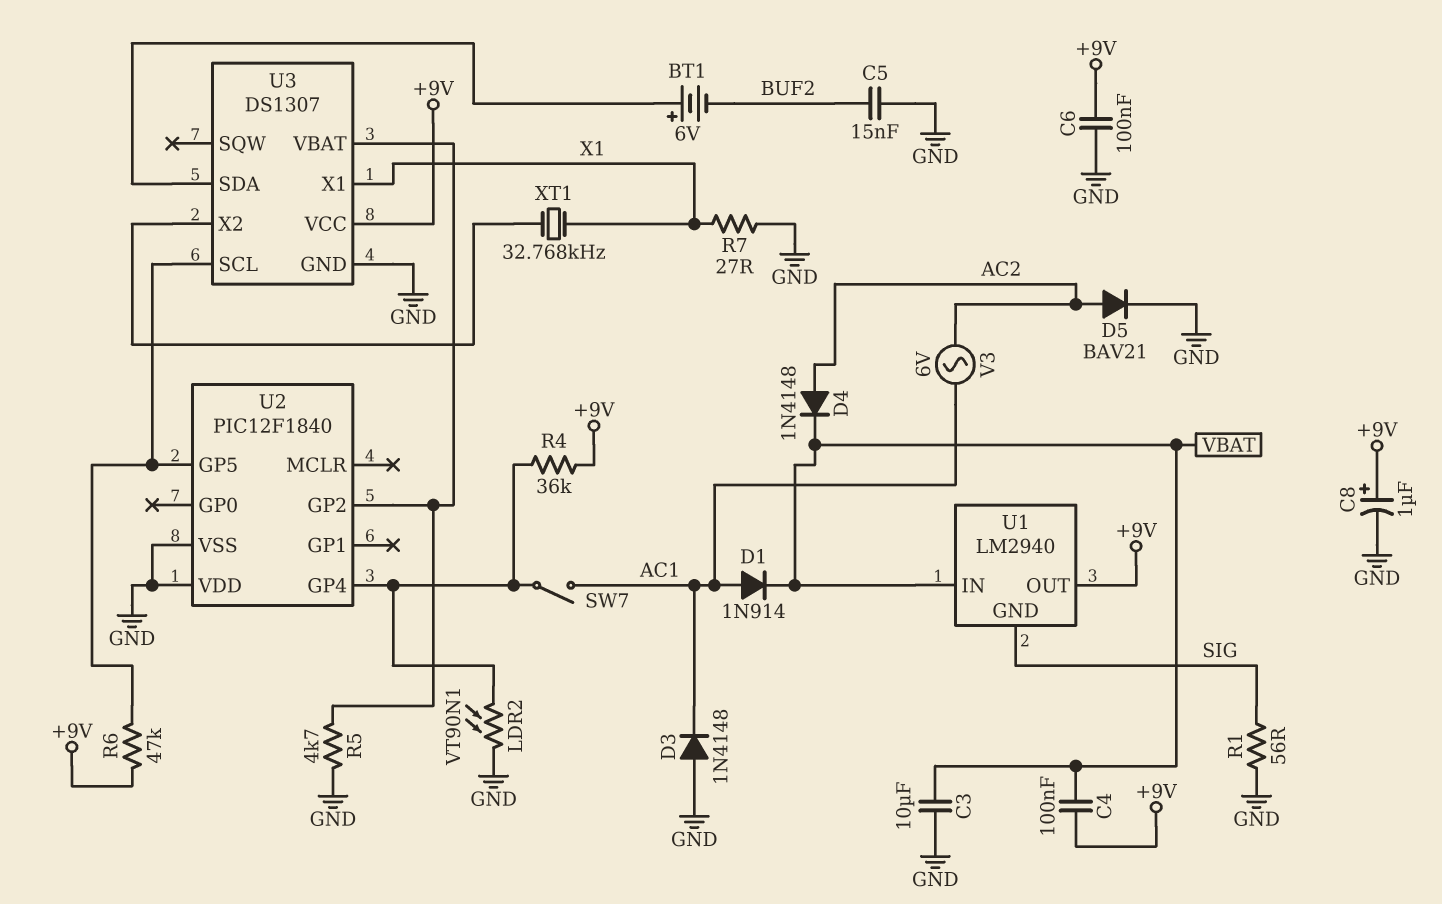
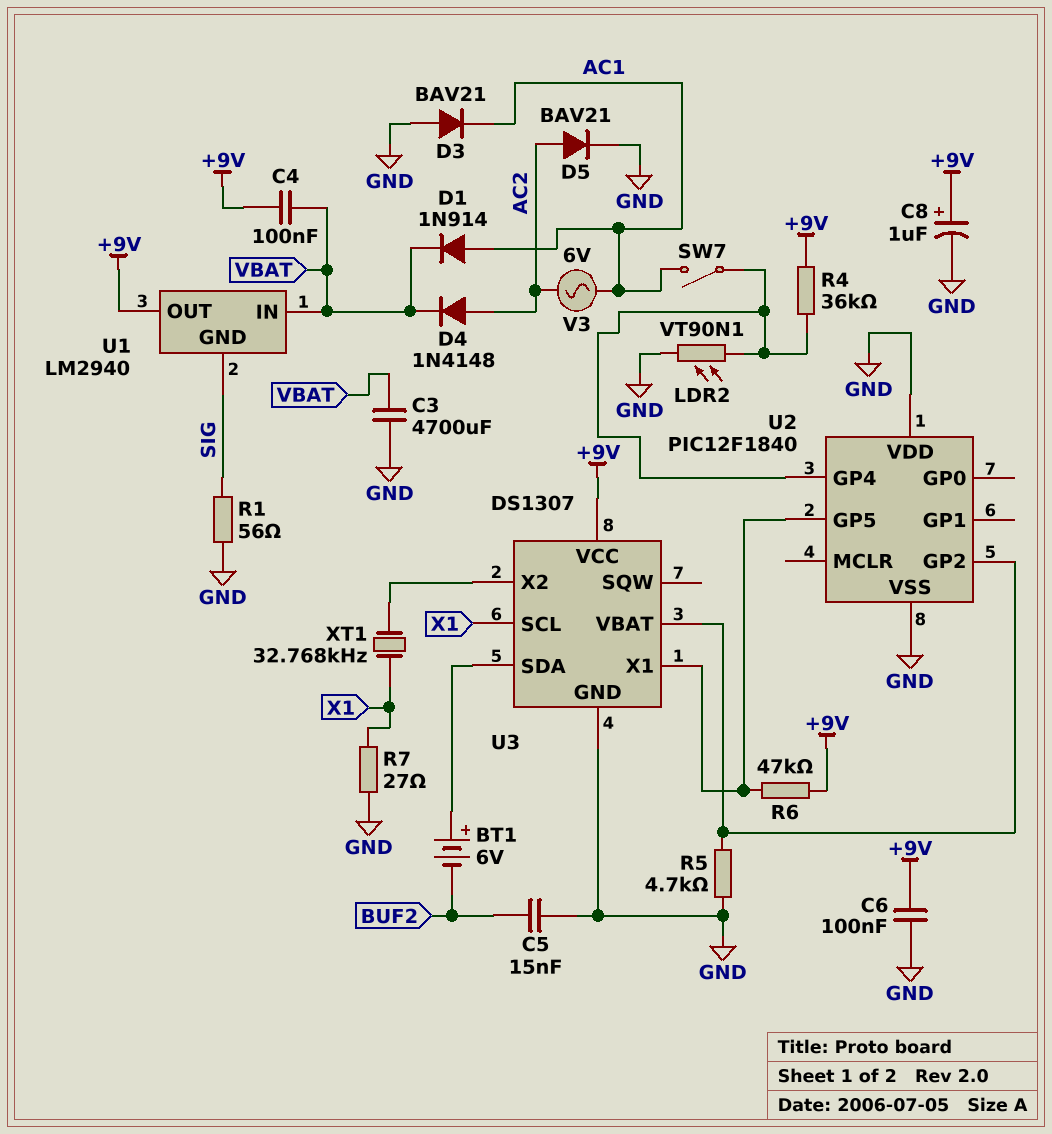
C3: 10uF (GND, VBAT) -> 4700uF (GND, VBAT)
D3: diode 1N4148 (A GND, K AC1) -> diode BAV21 (A GND, K AC1)
U3 pin SCL: U2/GP5 -> X1
U3 pin X1: X1 -> U2/GP5

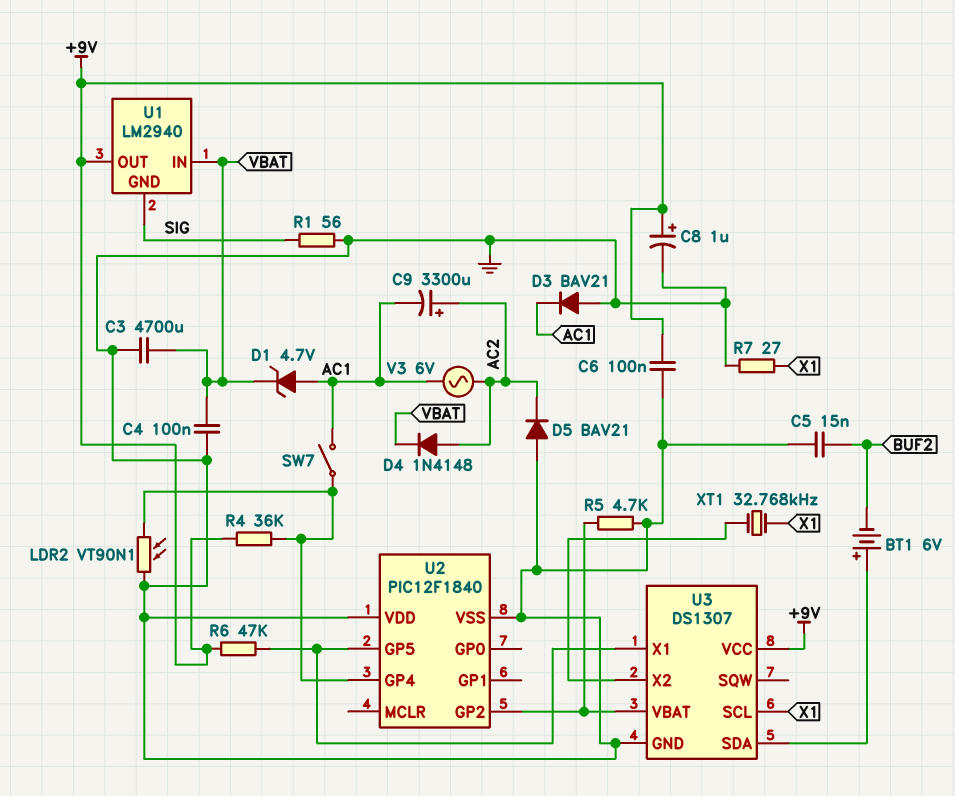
C4: 100nF (+9V, VBAT) -> 100nF (GND, VBAT)
C9: none -> 3300uF (plus AC2, minus AC1)
D1: diode 1N914 (A AC1, K VBAT) -> zener 4.7V (A AC1, K VBAT)
D5: diode BAV21 (A AC2, K GND) -> diode BAV21 (A GND, K AC2)

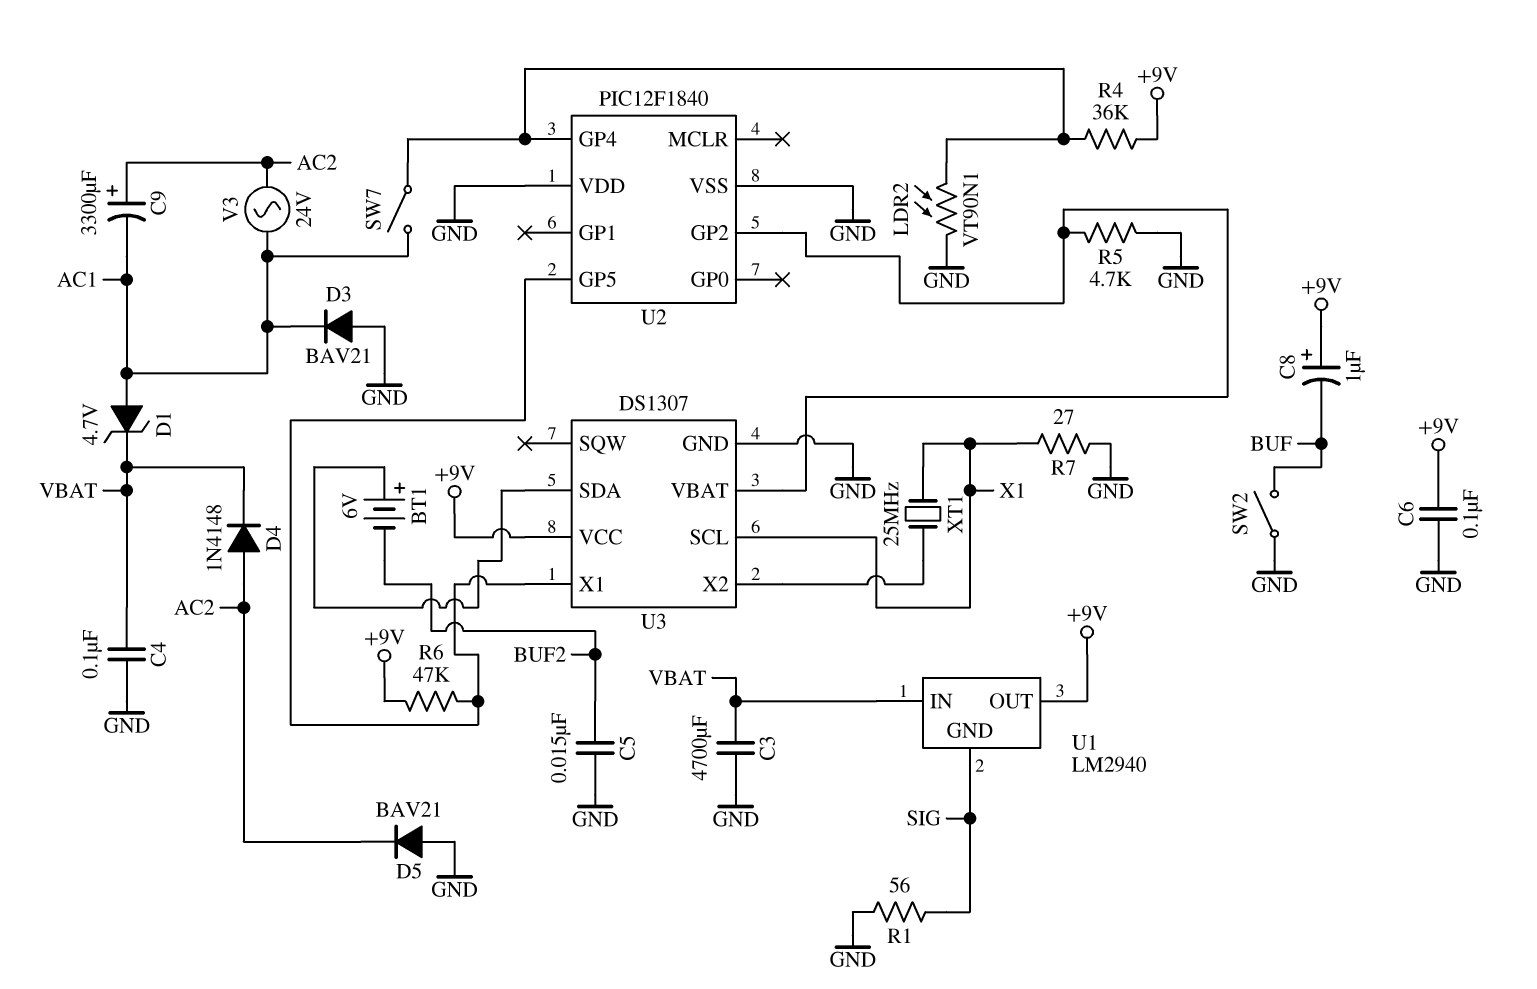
C8: 1uF (plus +9V, minus GND) -> 1uF (plus +9V, minus BUF)
SW2: none -> switch (BUF, GND)
V3: AC 6V (AC1, AC2) -> AC 24V (AC1, AC2)
XT1: 32.768kHz (U3/X2, X1) -> 25MHz (U3/X2, X1)

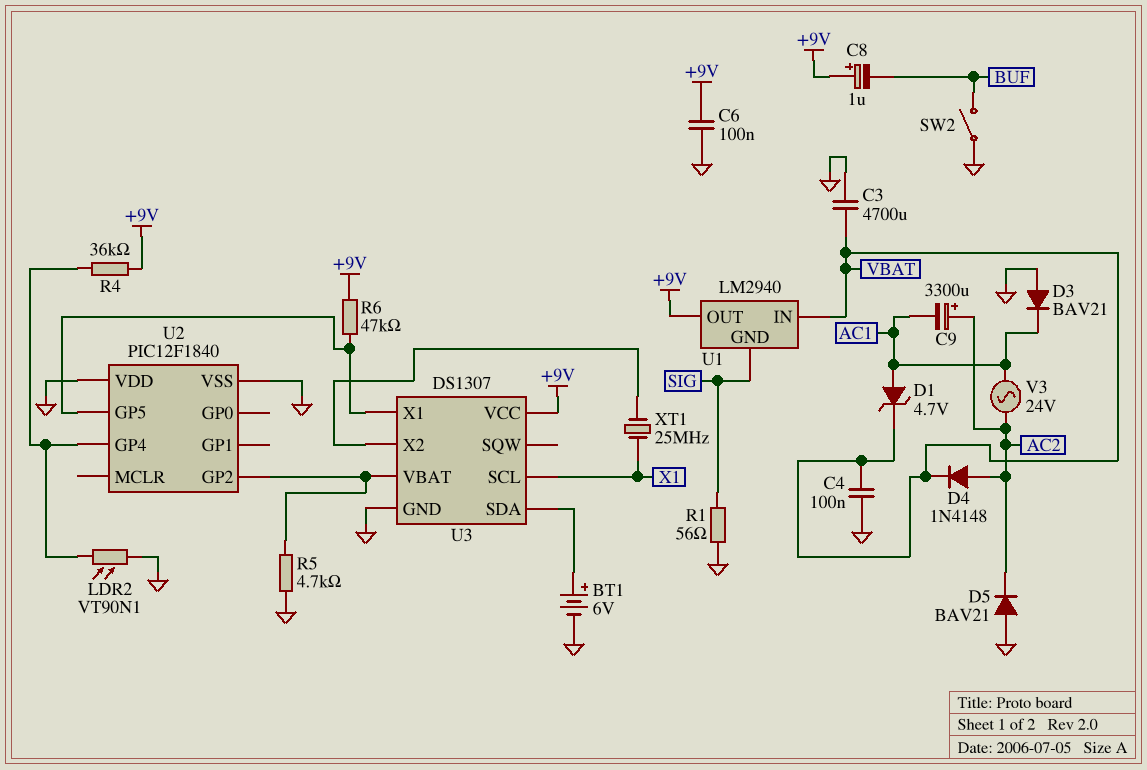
BT1: 6V (plus U3/SDA, minus BUF2) -> 6V (plus U3/SDA, minus GND)
C5: 15nF (BUF2, GND) -> none
R7: 27 (GND, X1) -> none
SW7: switch (AC1, U2/GP4) -> none

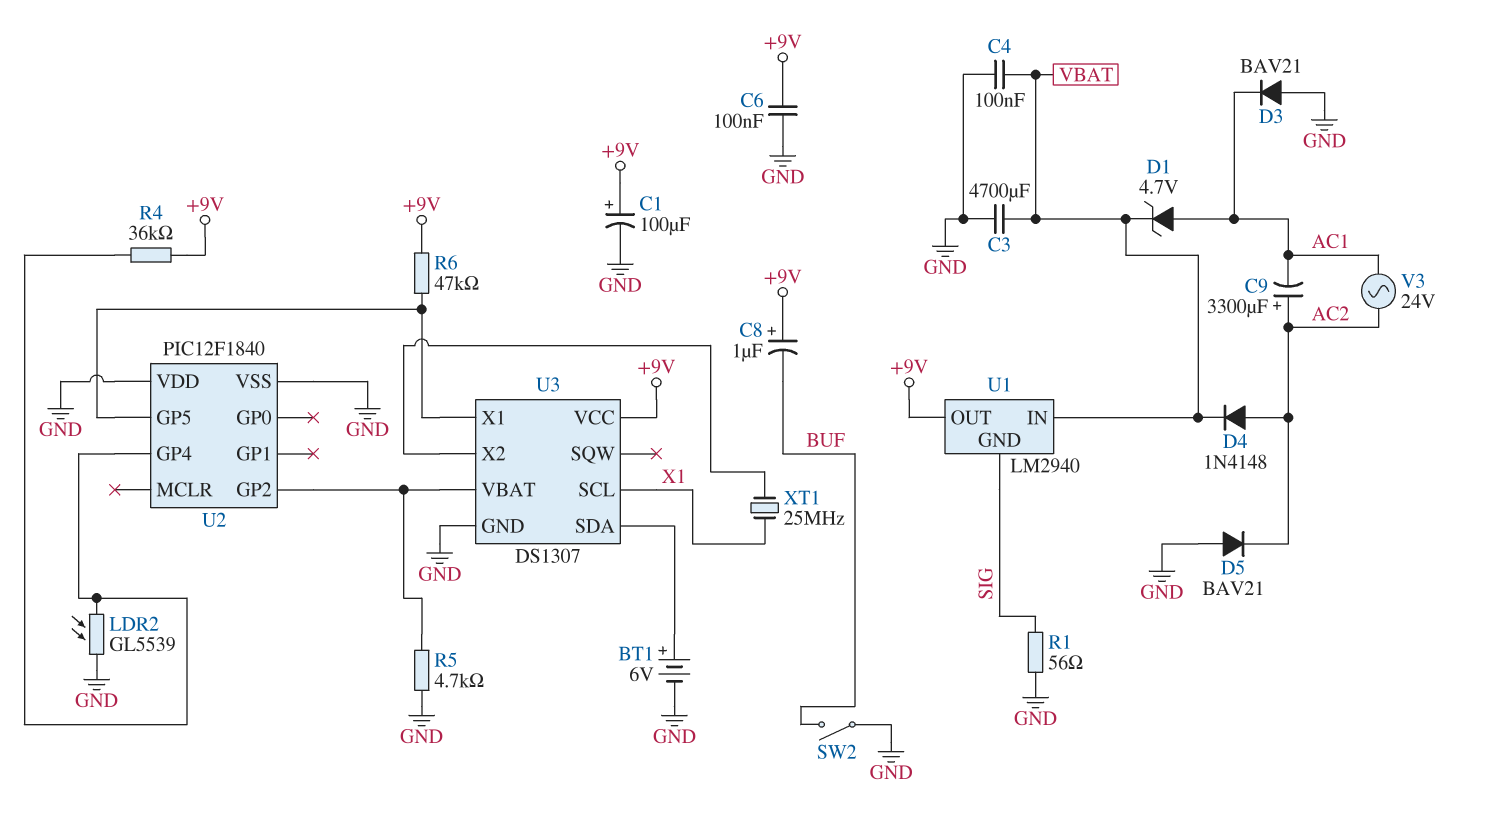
C1: none -> 100uF (plus +9V, minus GND)
LDR2: VT90N1 (GND, U2/GP4) -> GL5539 (GND, U2/GP4)

